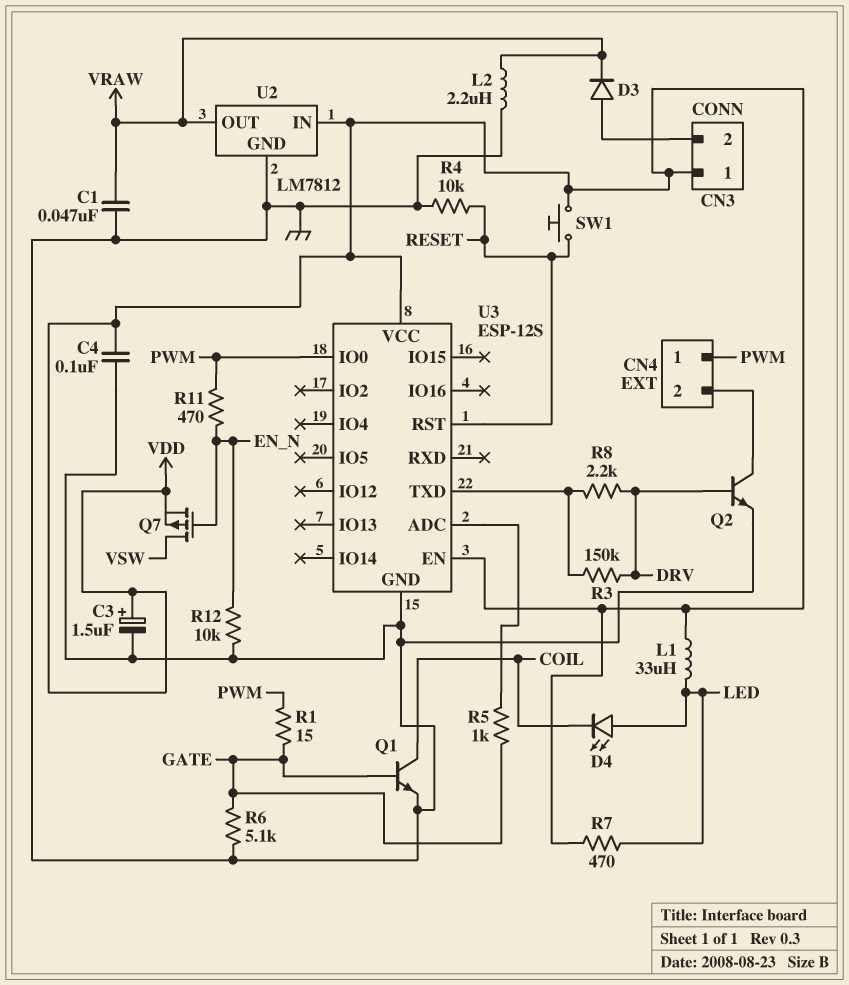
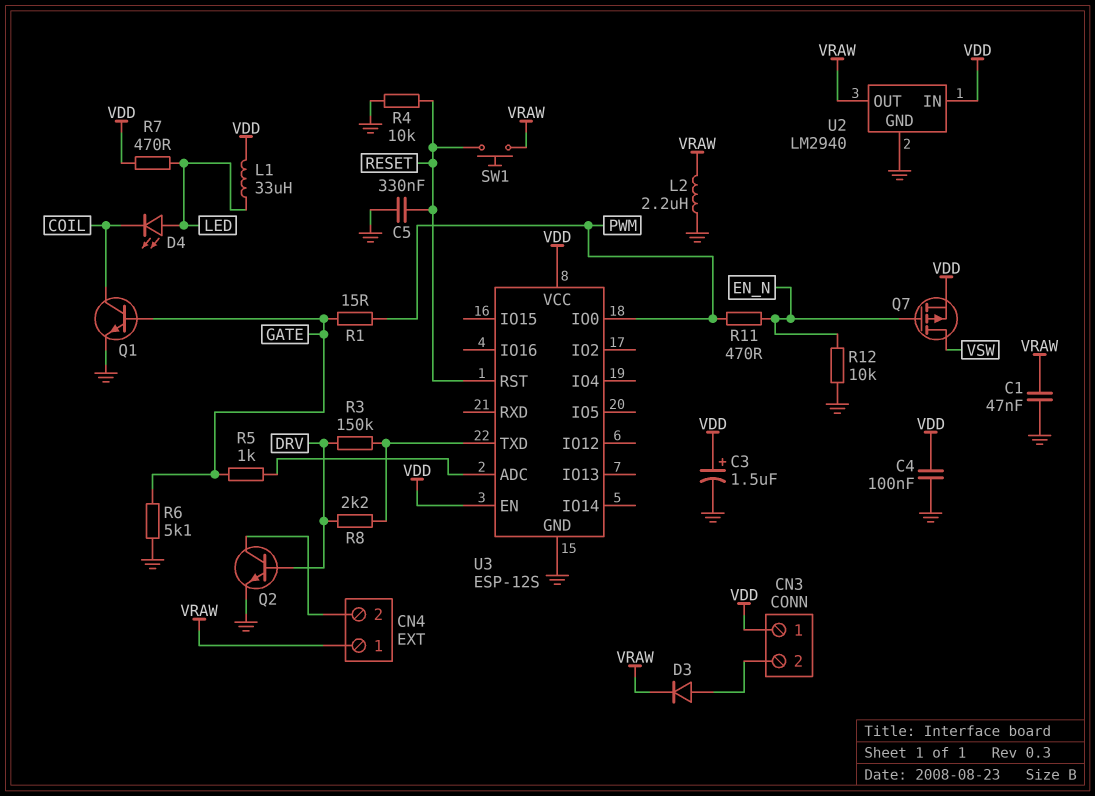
C5: none -> 330nF (GND, RESET)
CN4 pin 1: PWM -> VRAW
SW1: button (RESET, VDD) -> button (RESET, VRAW)
U2: LM7812 -> LM2940

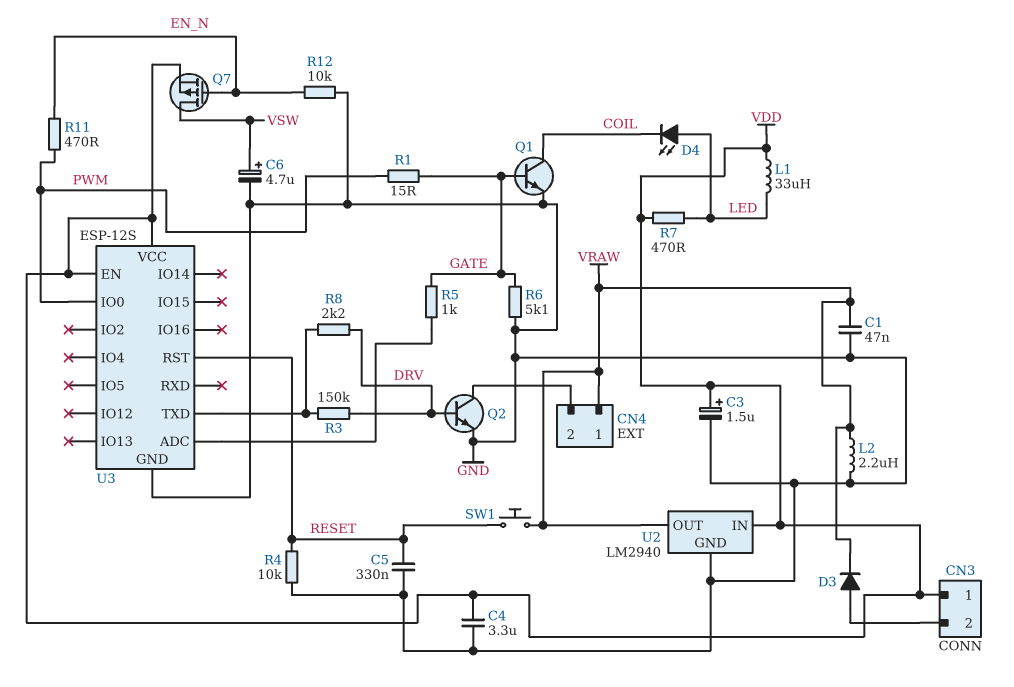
C4: 100nF (GND, VDD) -> 3.3uF (GND, VDD)
C6: none -> 4.7uF (plus VSW, minus GND)

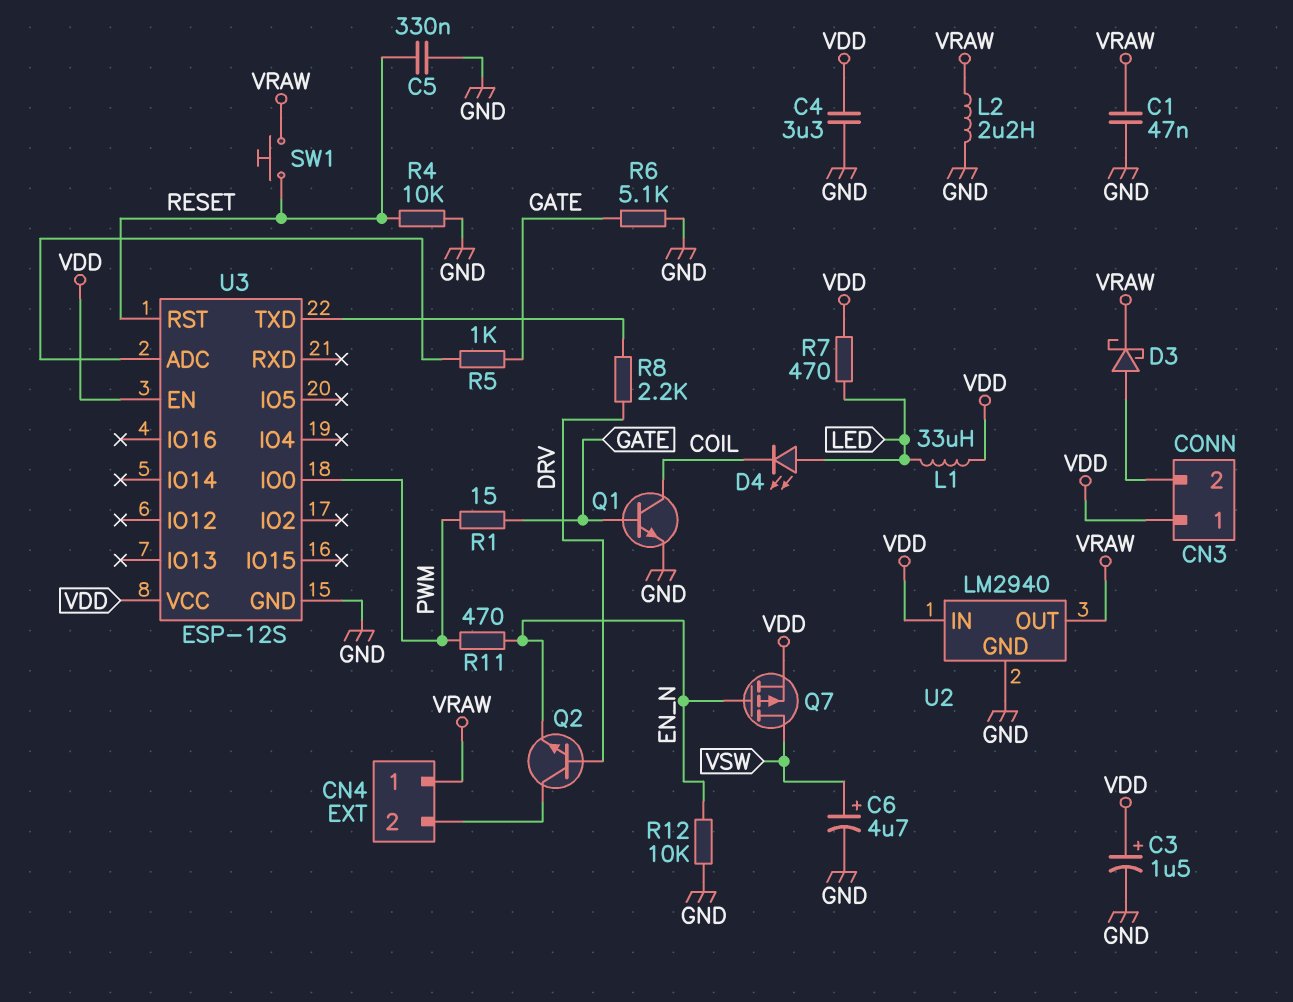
D3: diode (A CN3/2, K VRAW) -> schottky (A CN3/2, K VRAW)
Q2: NPN (B DRV, C CN4/2, E GND) -> NPN (B DRV, C CN4/2, E EN_N)
R3: 150k (DRV, U3/TXD) -> none

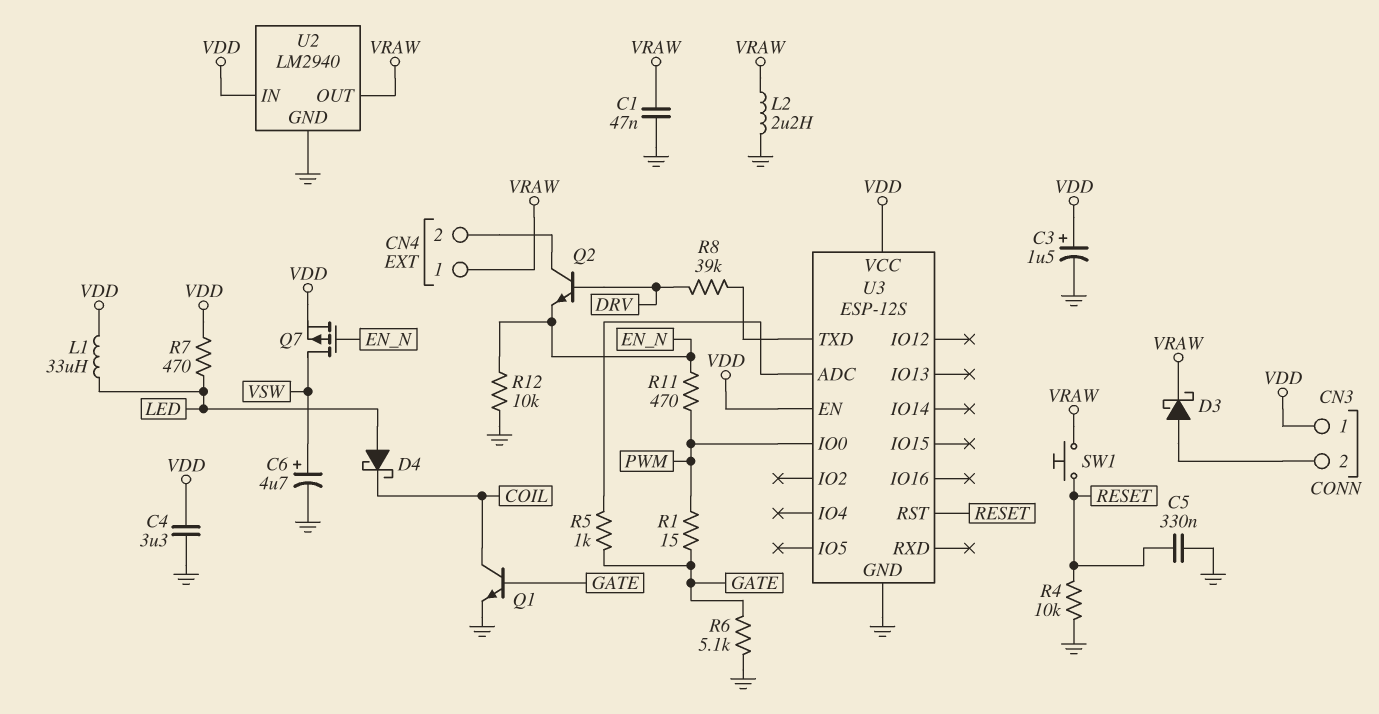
D4: LED (A LED, K COIL) -> schottky (A LED, K COIL)
R8: 2.2k (DRV, U3/TXD) -> 39k (DRV, U3/TXD)

